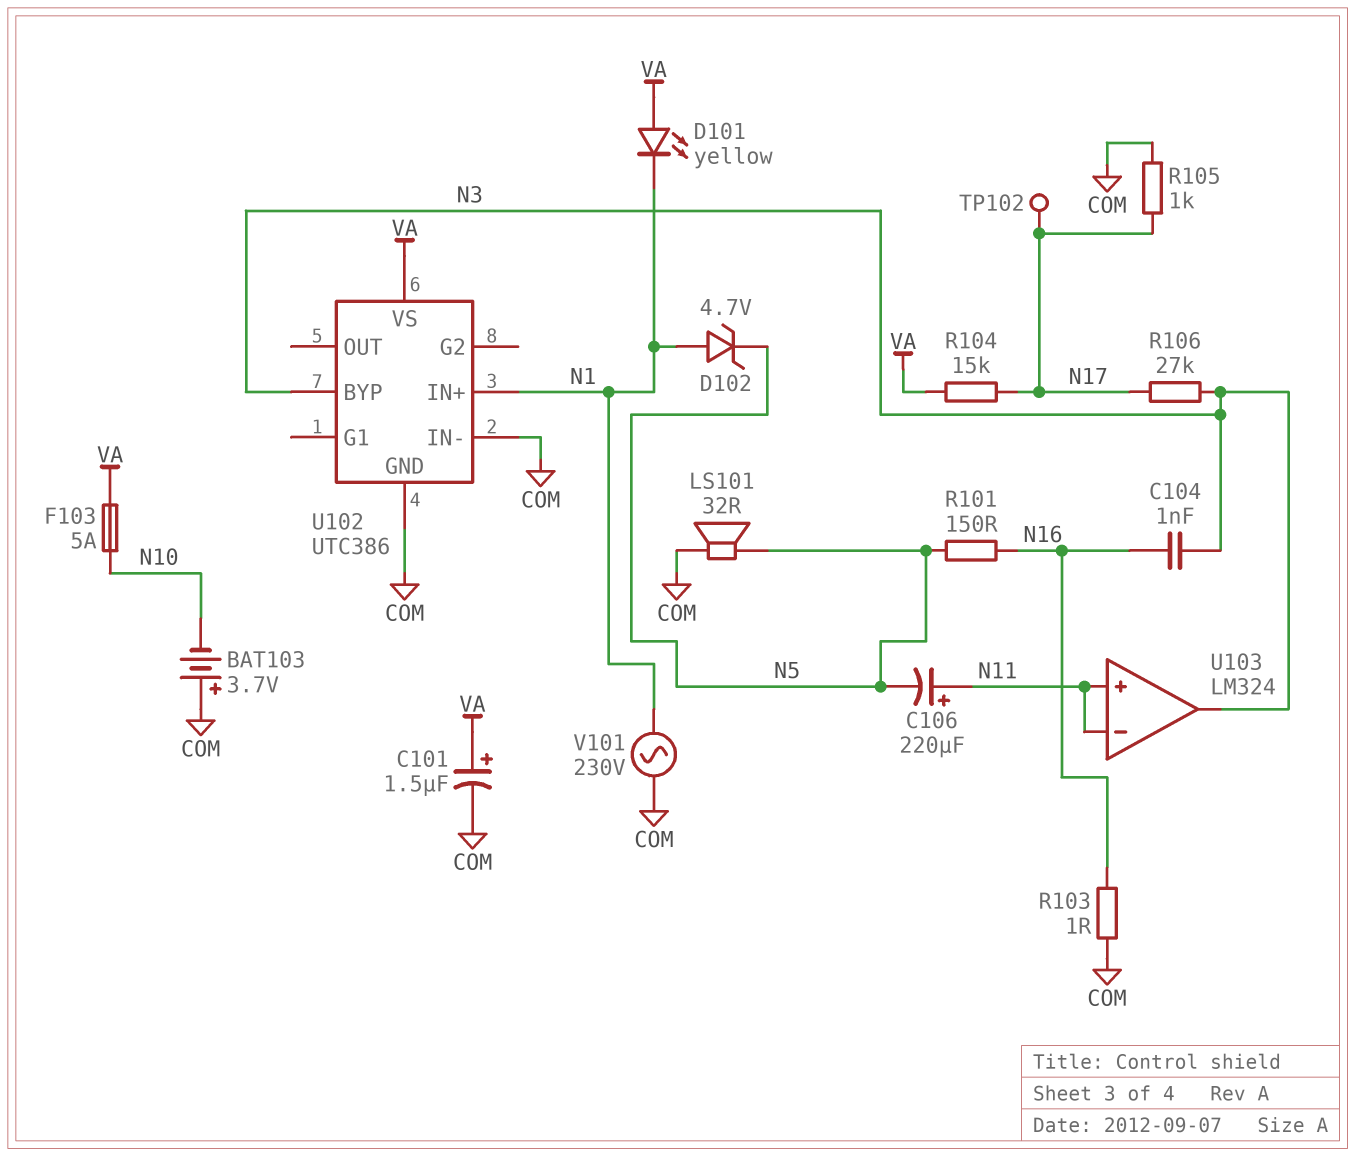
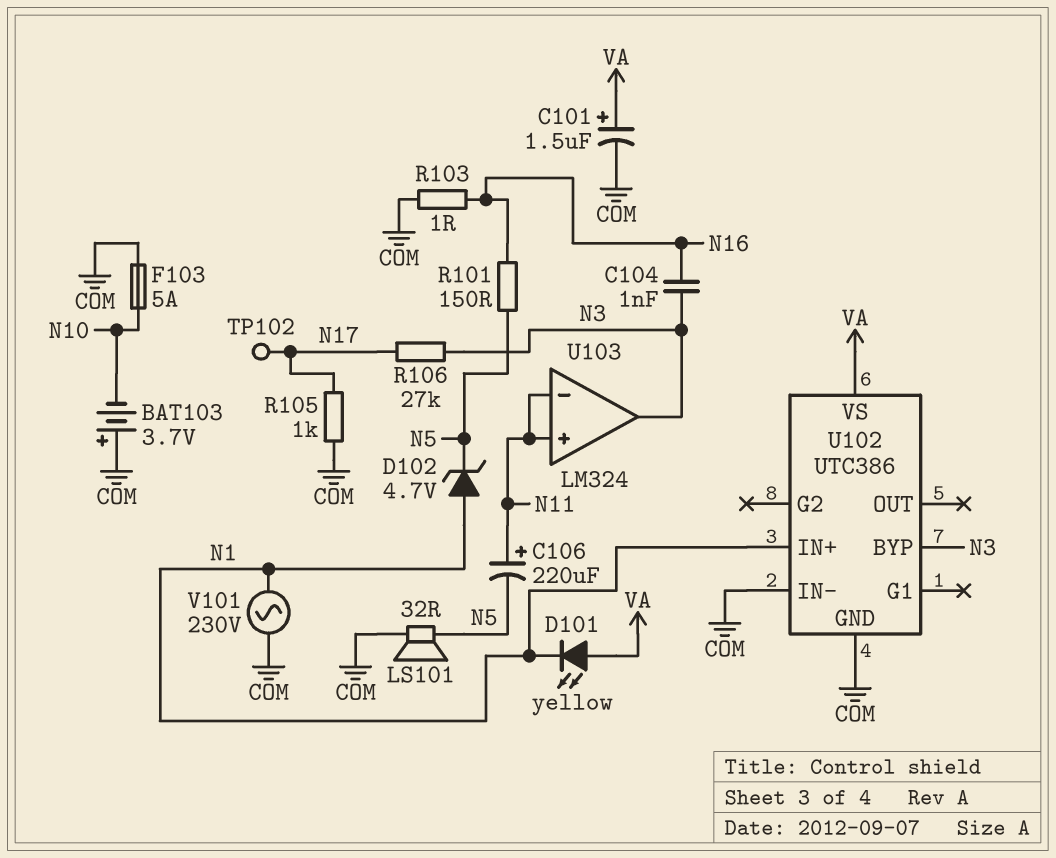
F103: 5A (N10, VA) -> 5A (COM, N10)
R104: 15k (N17, VA) -> none

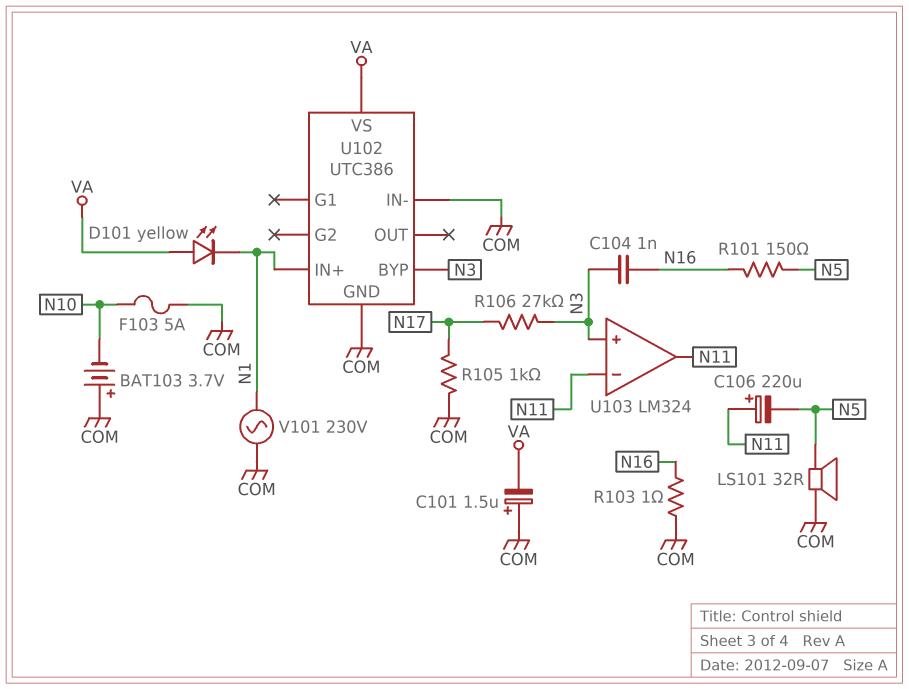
C101: 1.5uF (plus VA, minus COM) -> 1.5uF (plus COM, minus VA)
D102: zener 4.7V (A N1, K N5) -> none
TP102: test point (N17) -> none
U103 pin in+: N11 -> N3
U103 pin out: N3 -> N11

